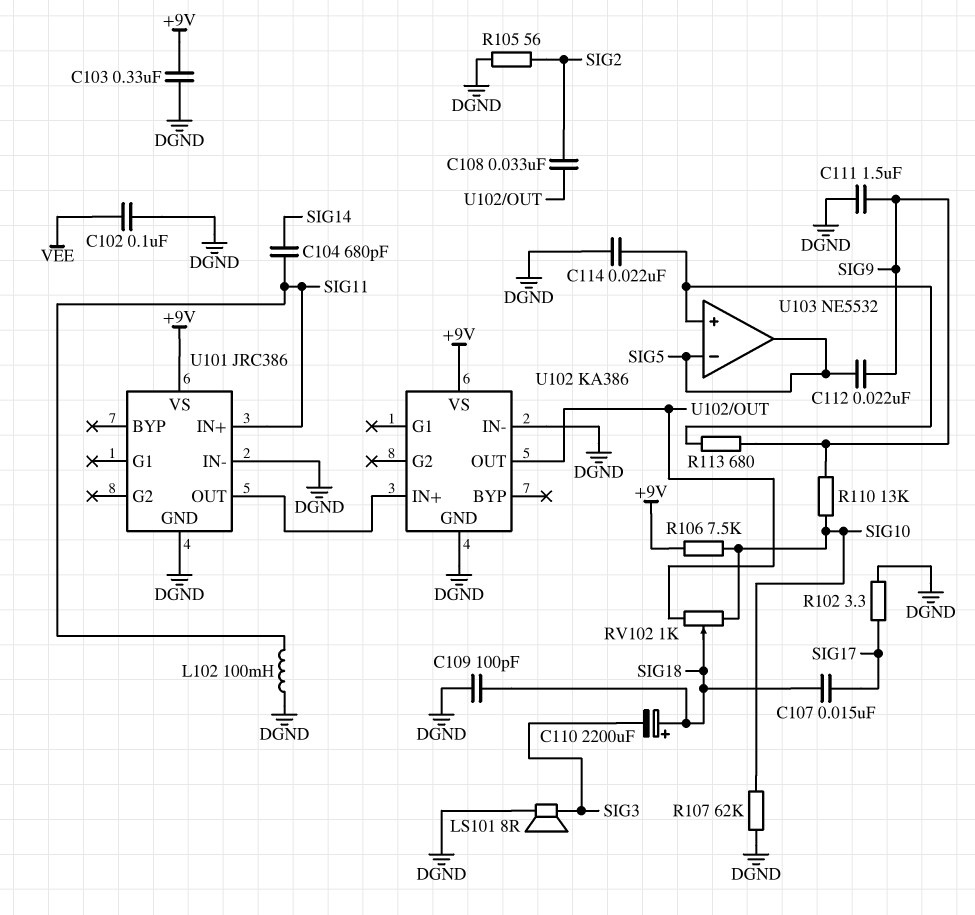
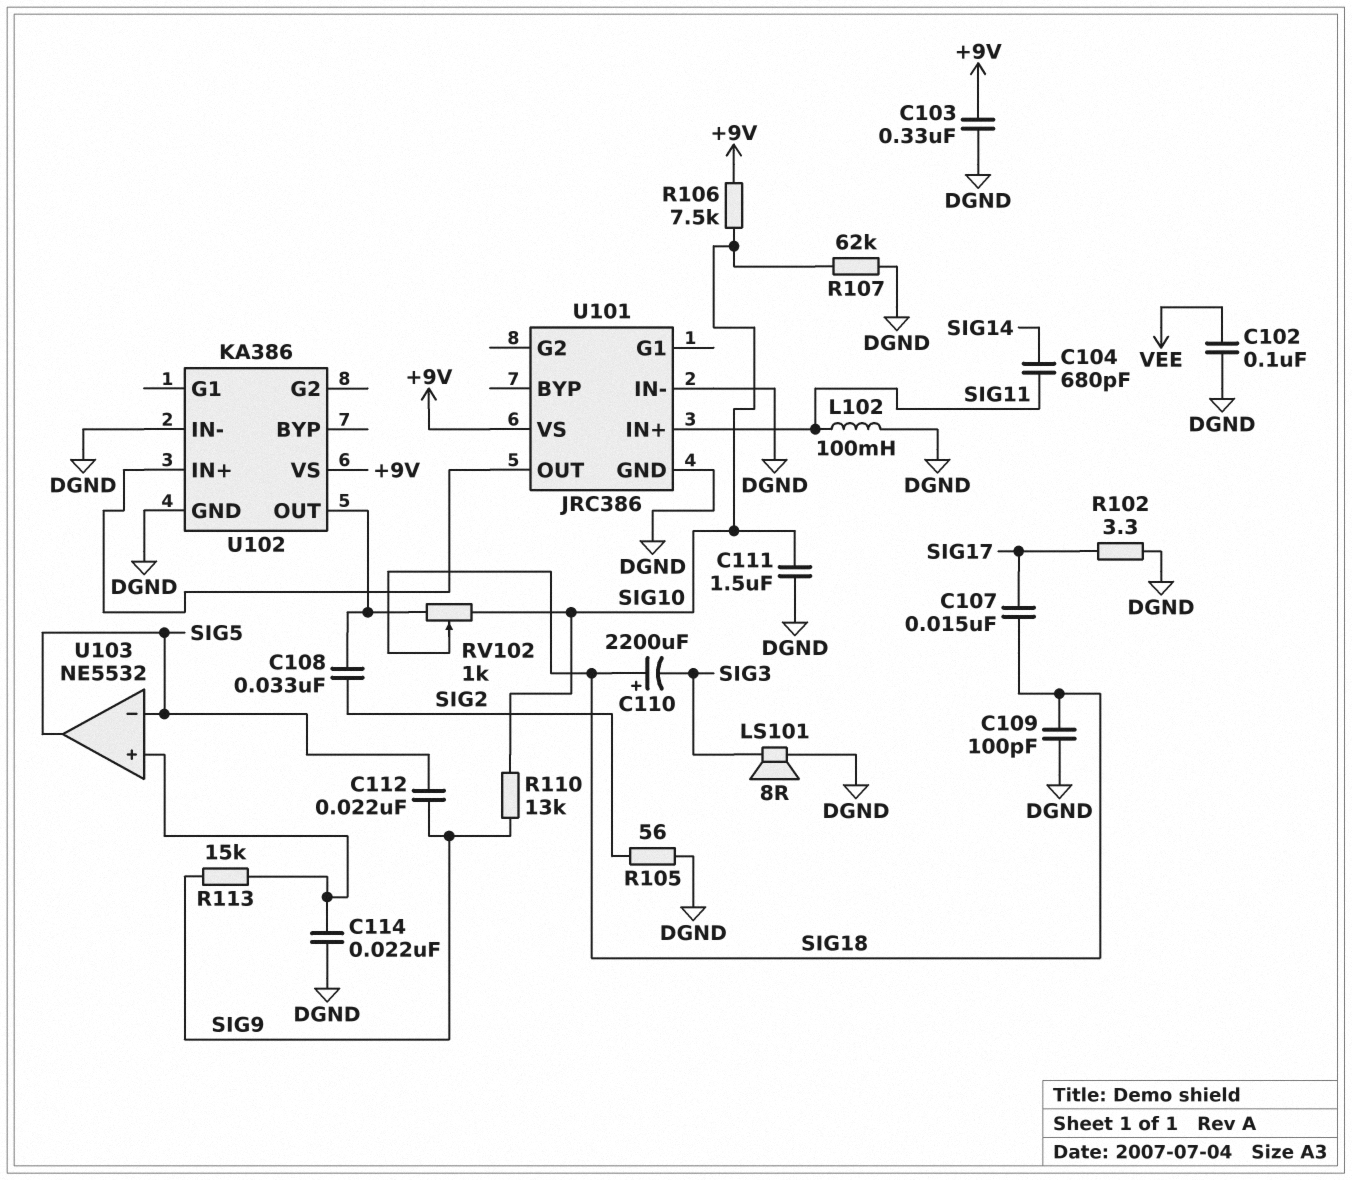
C111: 1.5uF (DGND, SIG9) -> 1.5uF (DGND, SIG10)
R113: 680 (SIG9, U103/in+) -> 15k (SIG9, U103/in+)

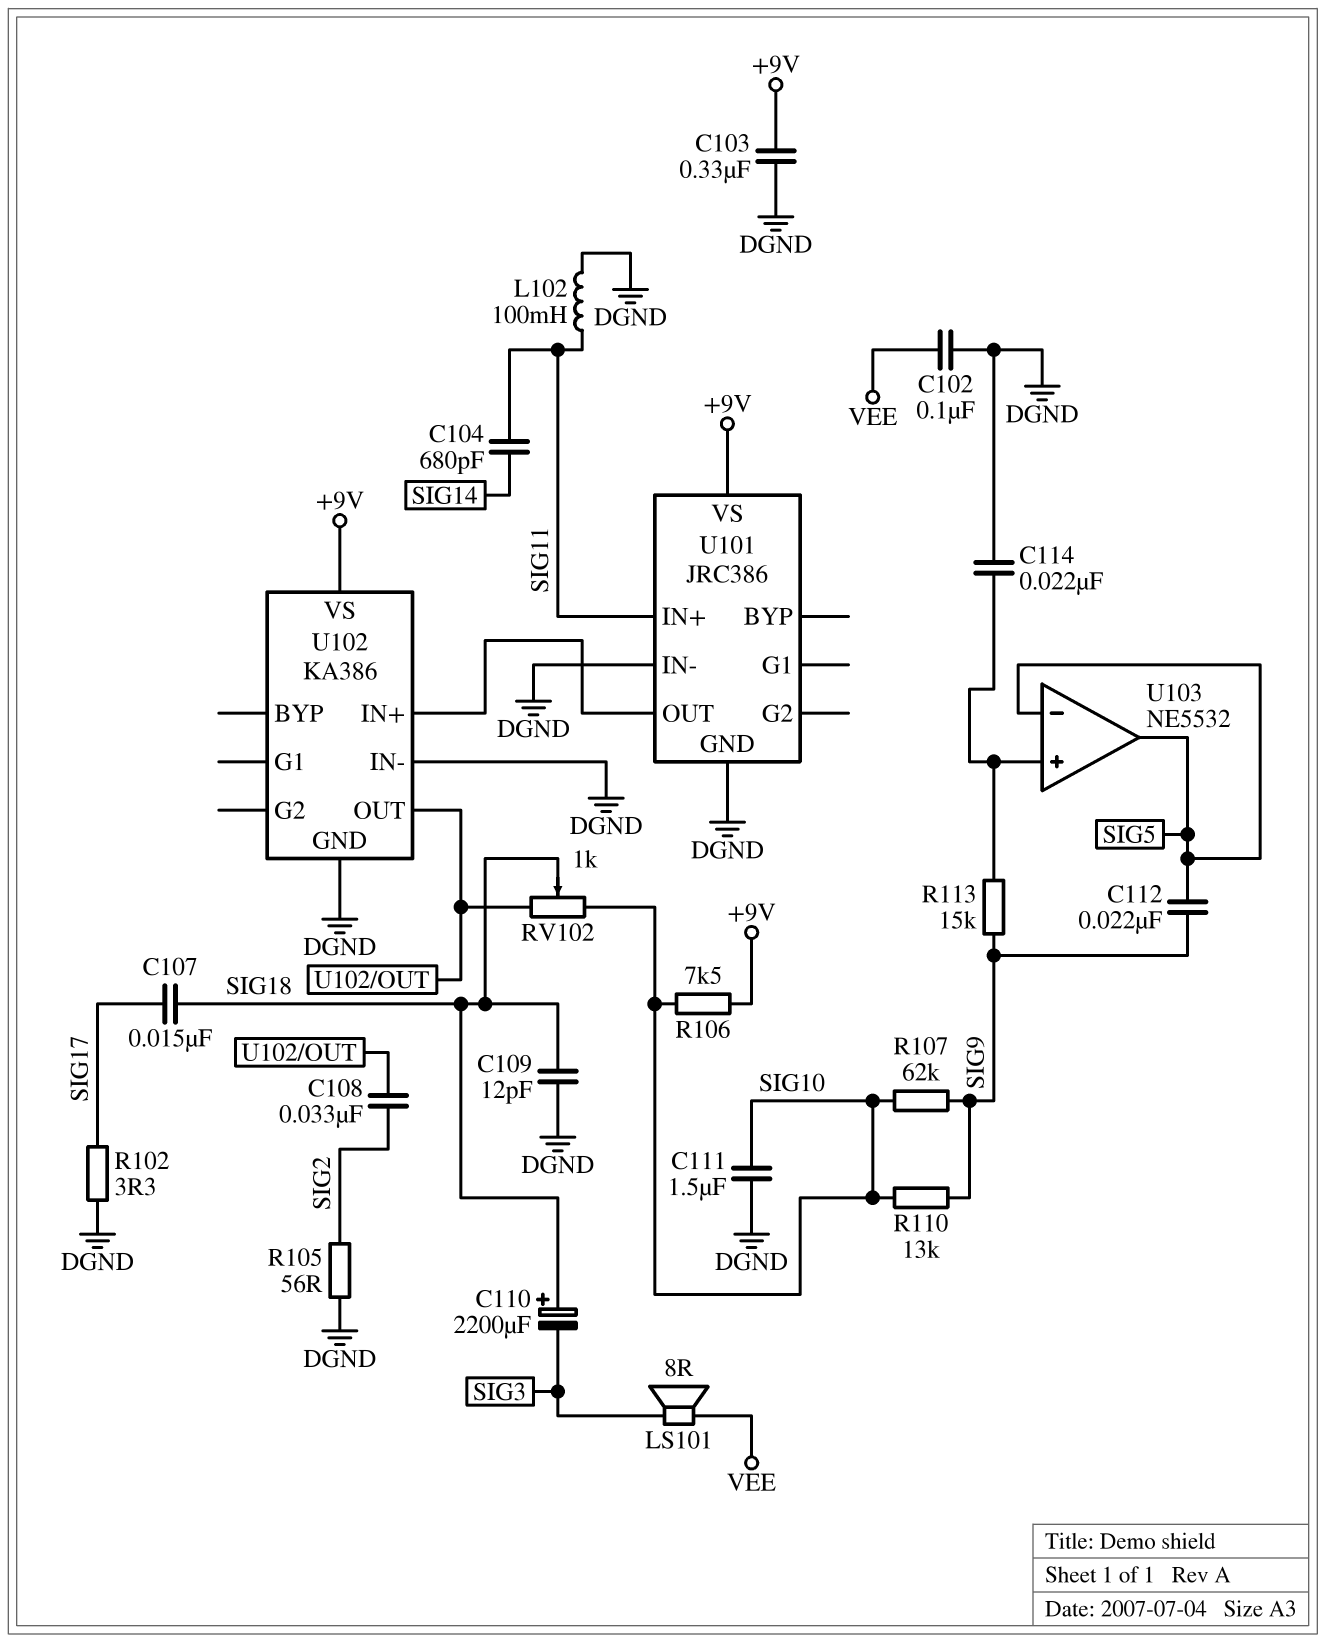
C109: 100pF (DGND, SIG18) -> 12pF (DGND, SIG18)
LS101: speaker 8R (DGND, SIG3) -> speaker 8R (SIG3, VEE)
R107: 62k (DGND, SIG10) -> 62k (SIG9, SIG10)

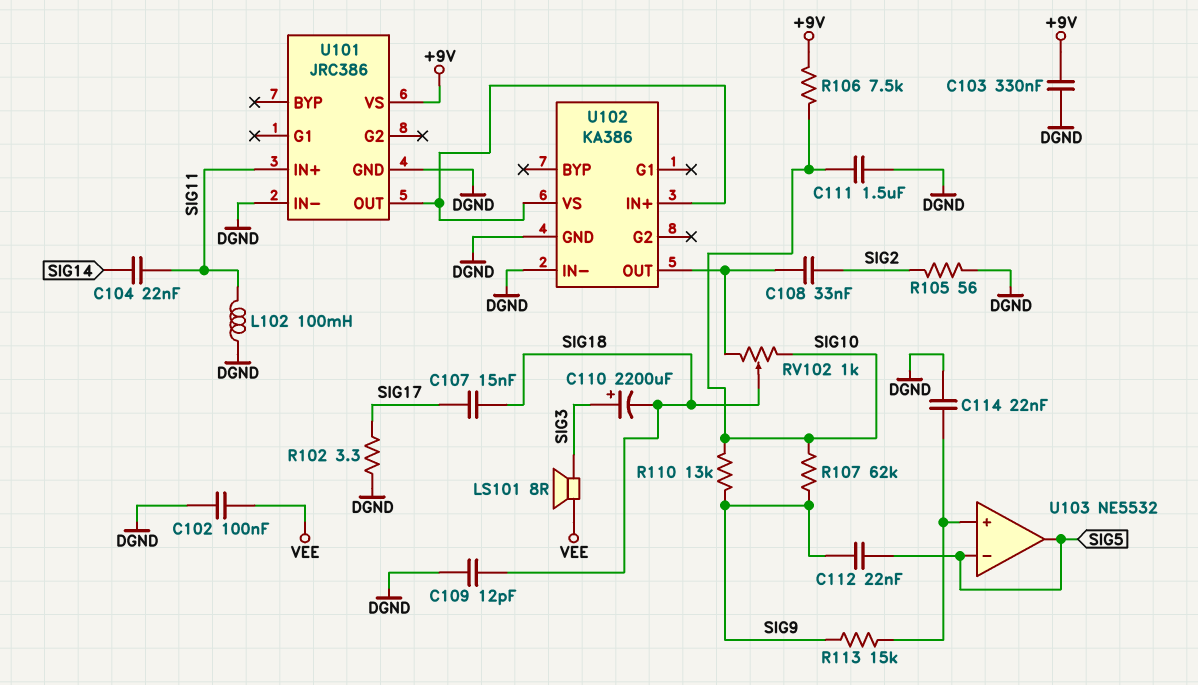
C104: 680pF (SIG11, SIG14) -> 22nF (SIG11, SIG14)
C110: 2200uF (plus SIG18, minus SIG3) -> 2200uF (plus SIG3, minus SIG18)
U102 pin VS: +9V -> U101/OUT

